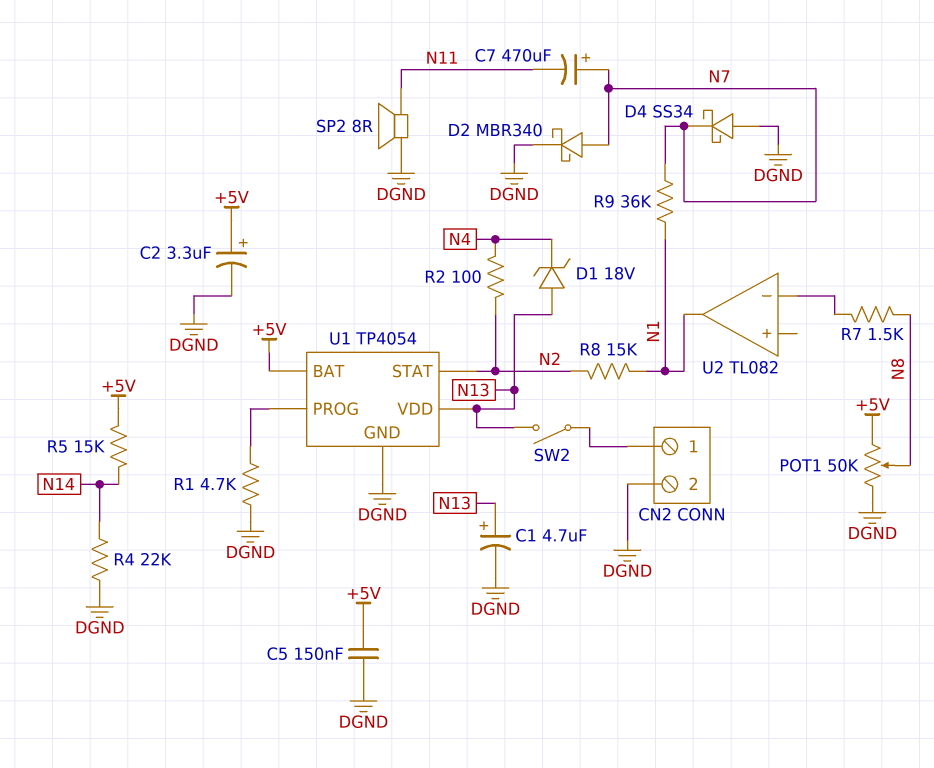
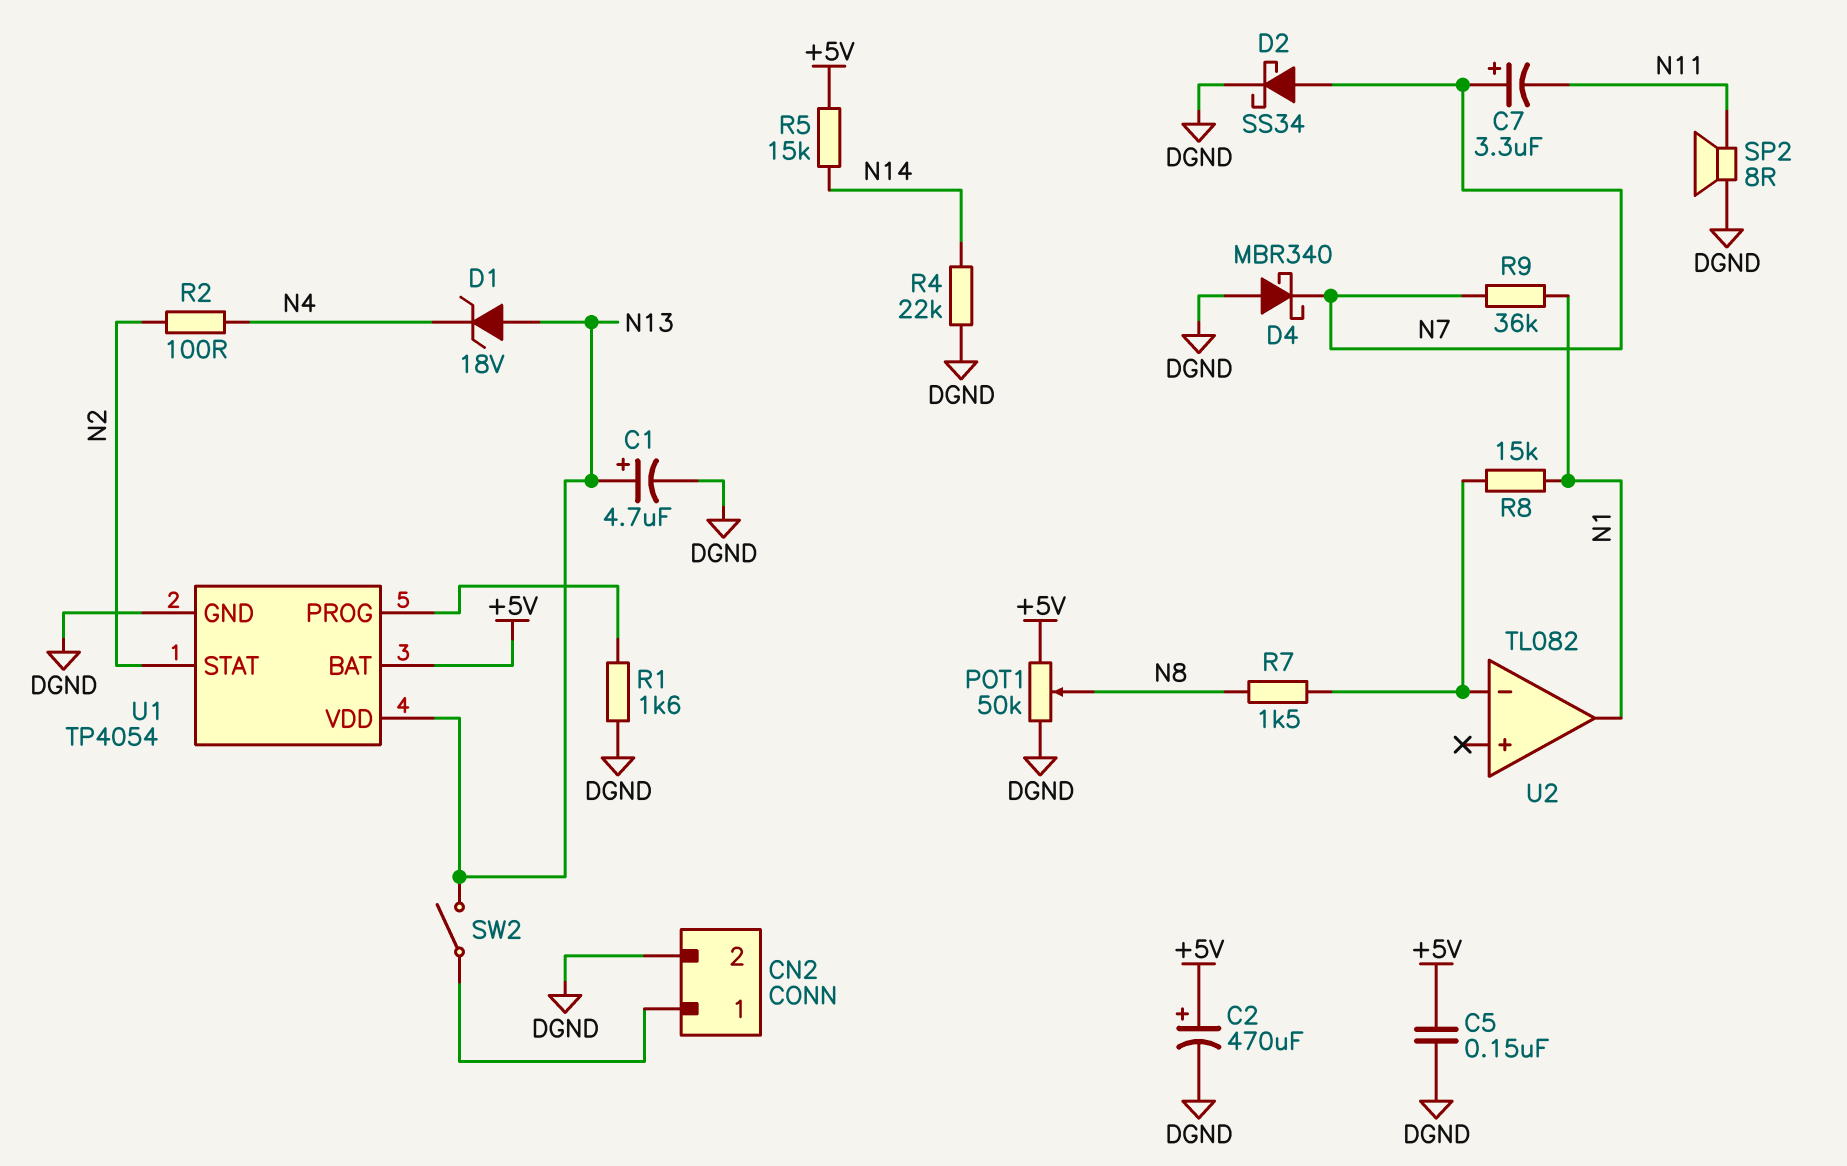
C2: 3.3uF (plus +5V, minus DGND) -> 470uF (plus +5V, minus DGND)
C7: 470uF (plus N7, minus N11) -> 3.3uF (plus N7, minus N11)
D2: schottky MBR340 (A N7, K DGND) -> schottky SS34 (A N7, K DGND)
D4: schottky SS34 (A DGND, K N7) -> schottky MBR340 (A DGND, K N7)
R1: 4.7k (DGND, U1/PROG) -> 1.6k (DGND, U1/PROG)
R8: 15k (N1, N2) -> 15k (N1, U2/in-)

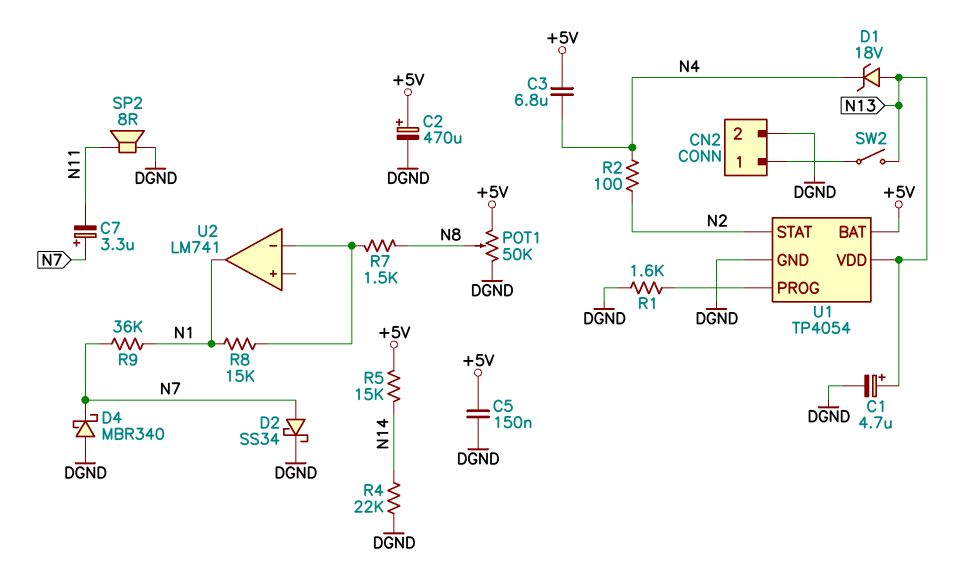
C3: none -> 6.8uF (+5V, N4)
U2: TL082 -> LM741

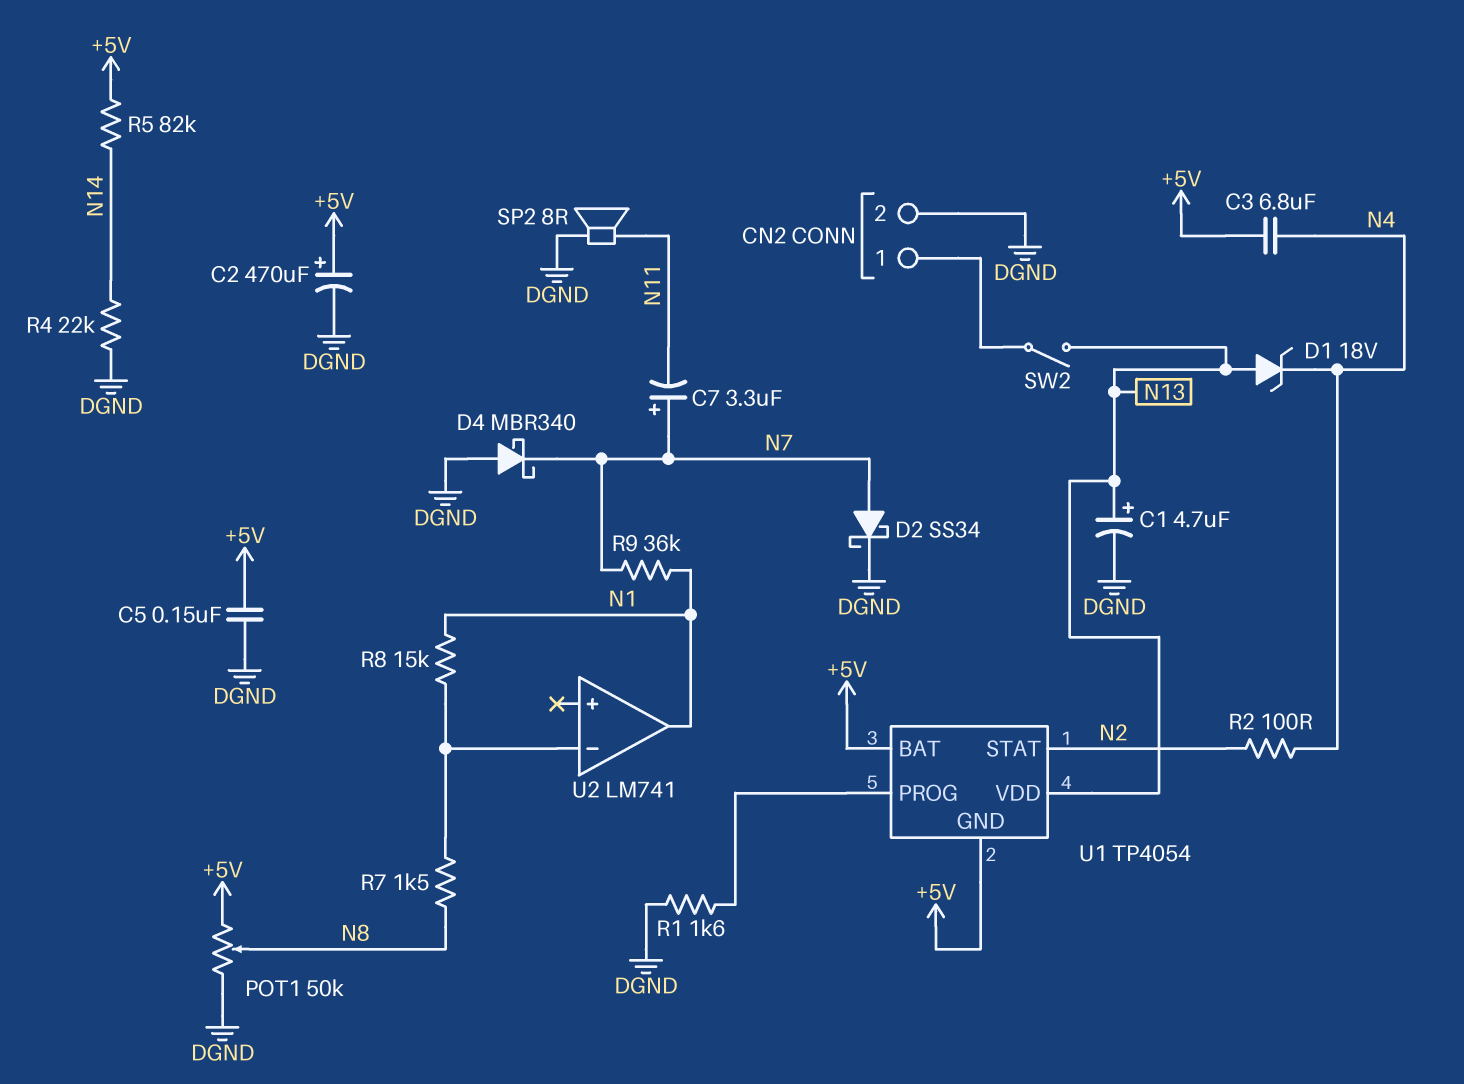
R5: 15k (+5V, N14) -> 82k (+5V, N14)
U1 pin GND: DGND -> +5V

